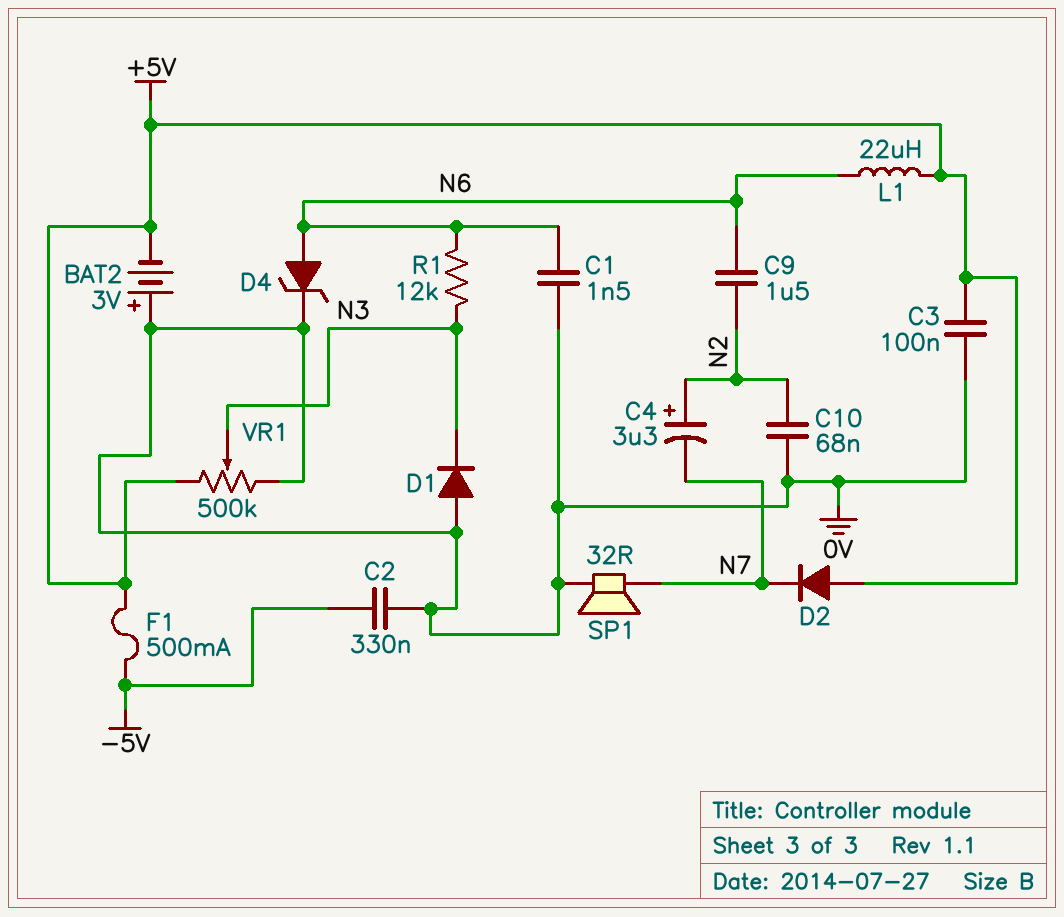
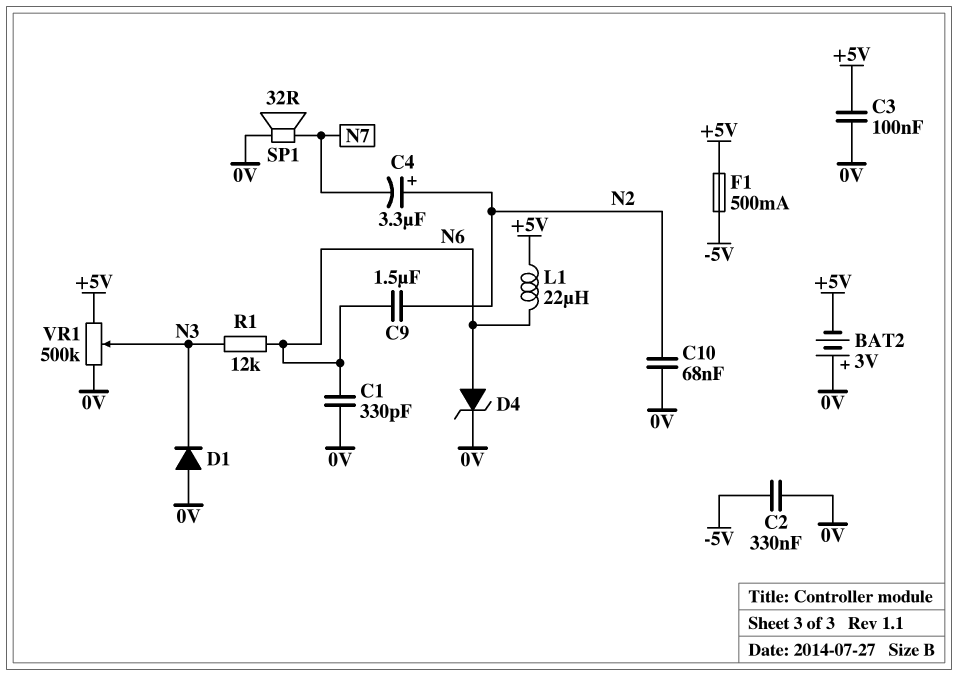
C1: 1.5nF (0V, N6) -> 330pF (0V, N6)
D2: diode (A +5V, K N7) -> none

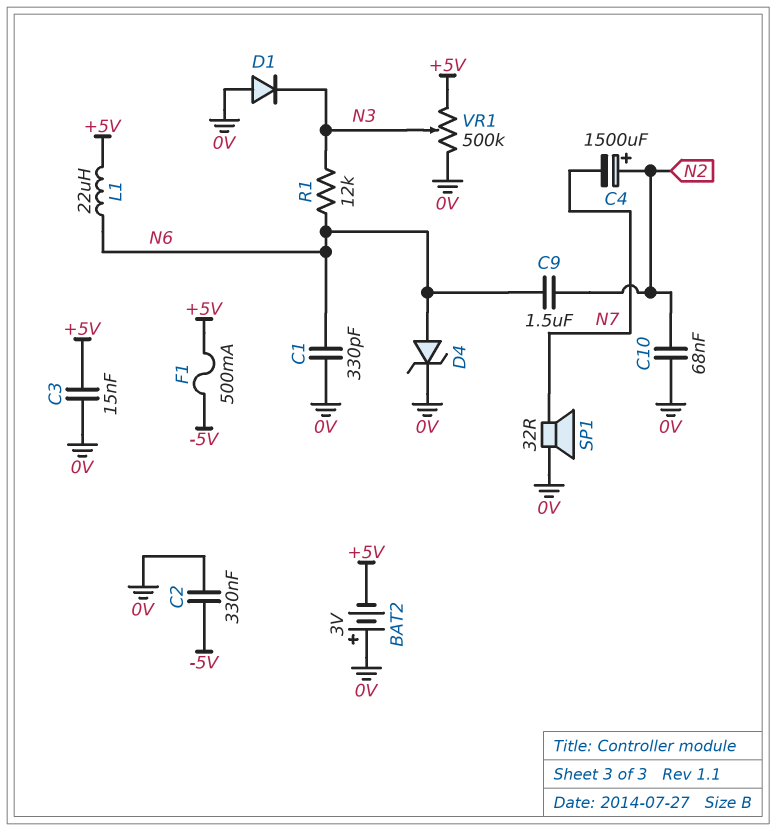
C3: 100nF (+5V, 0V) -> 15nF (+5V, 0V)
C4: 3.3uF (plus N2, minus N7) -> 1500uF (plus N2, minus N7)

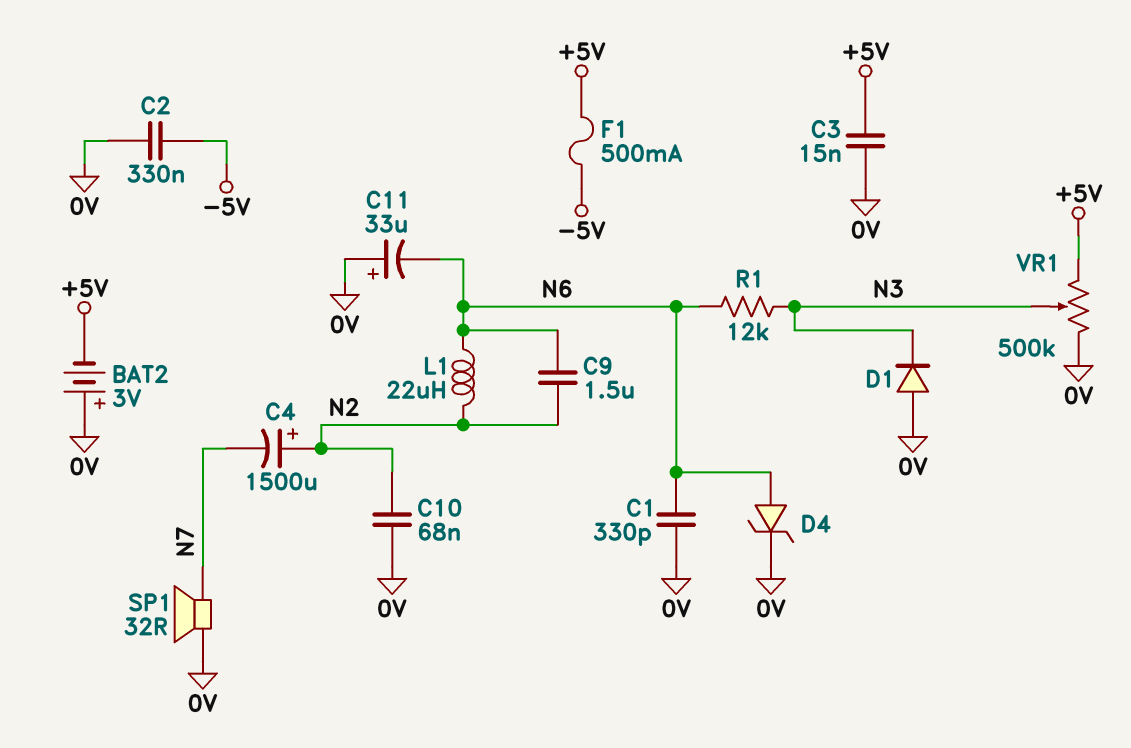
C11: none -> 33uF (plus 0V, minus N6)
L1: 22uH (+5V, N6) -> 22uH (N2, N6)

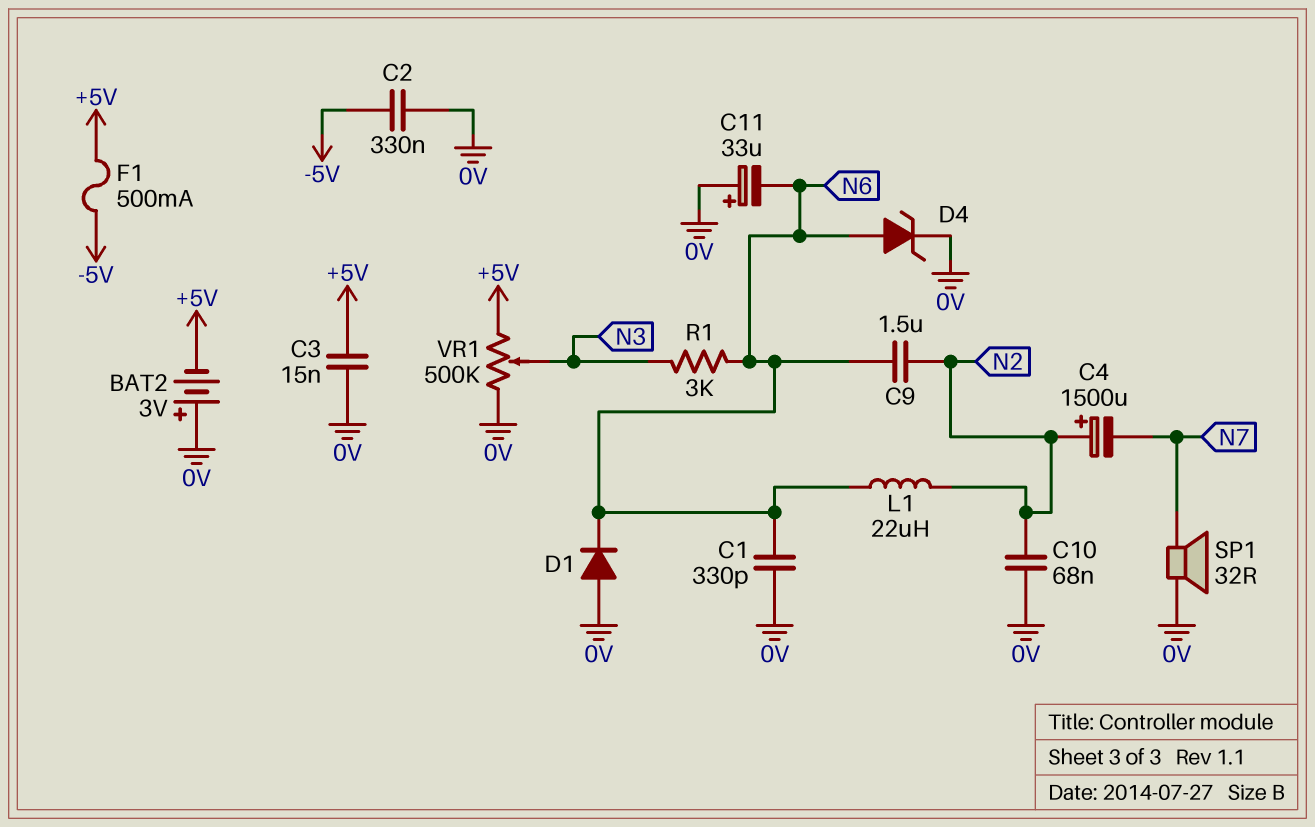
D1: diode (A 0V, K N3) -> diode (A 0V, K N6)
R1: 12k (N3, N6) -> 3k (N3, N6)

